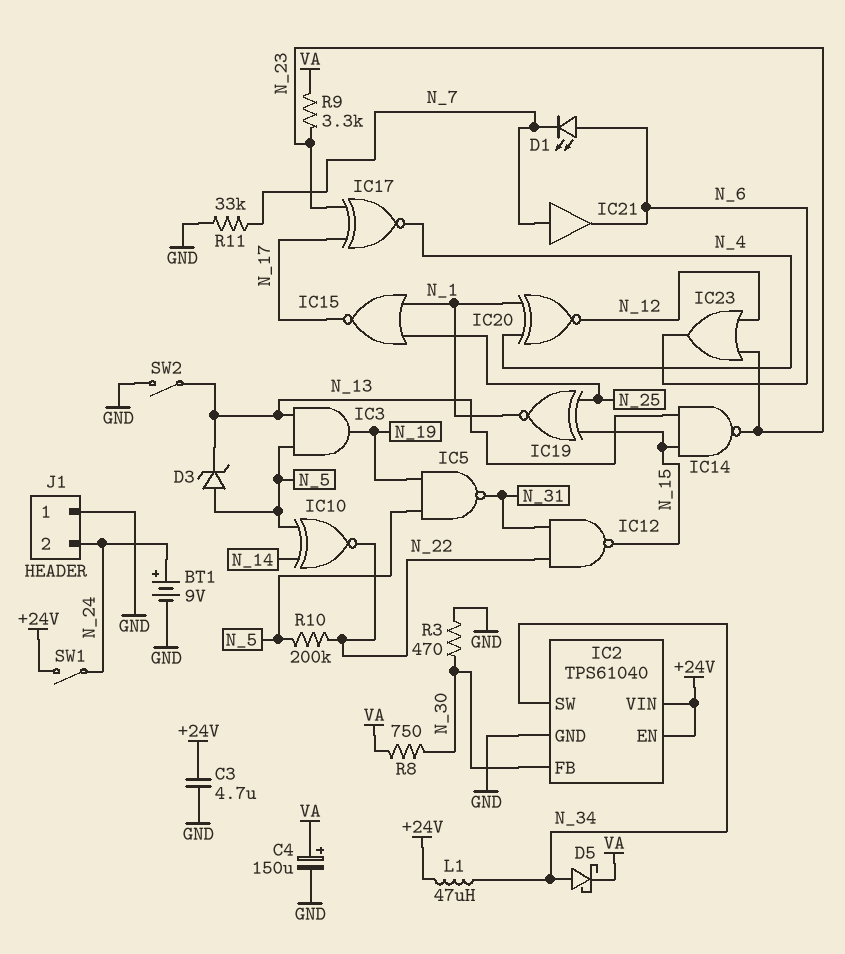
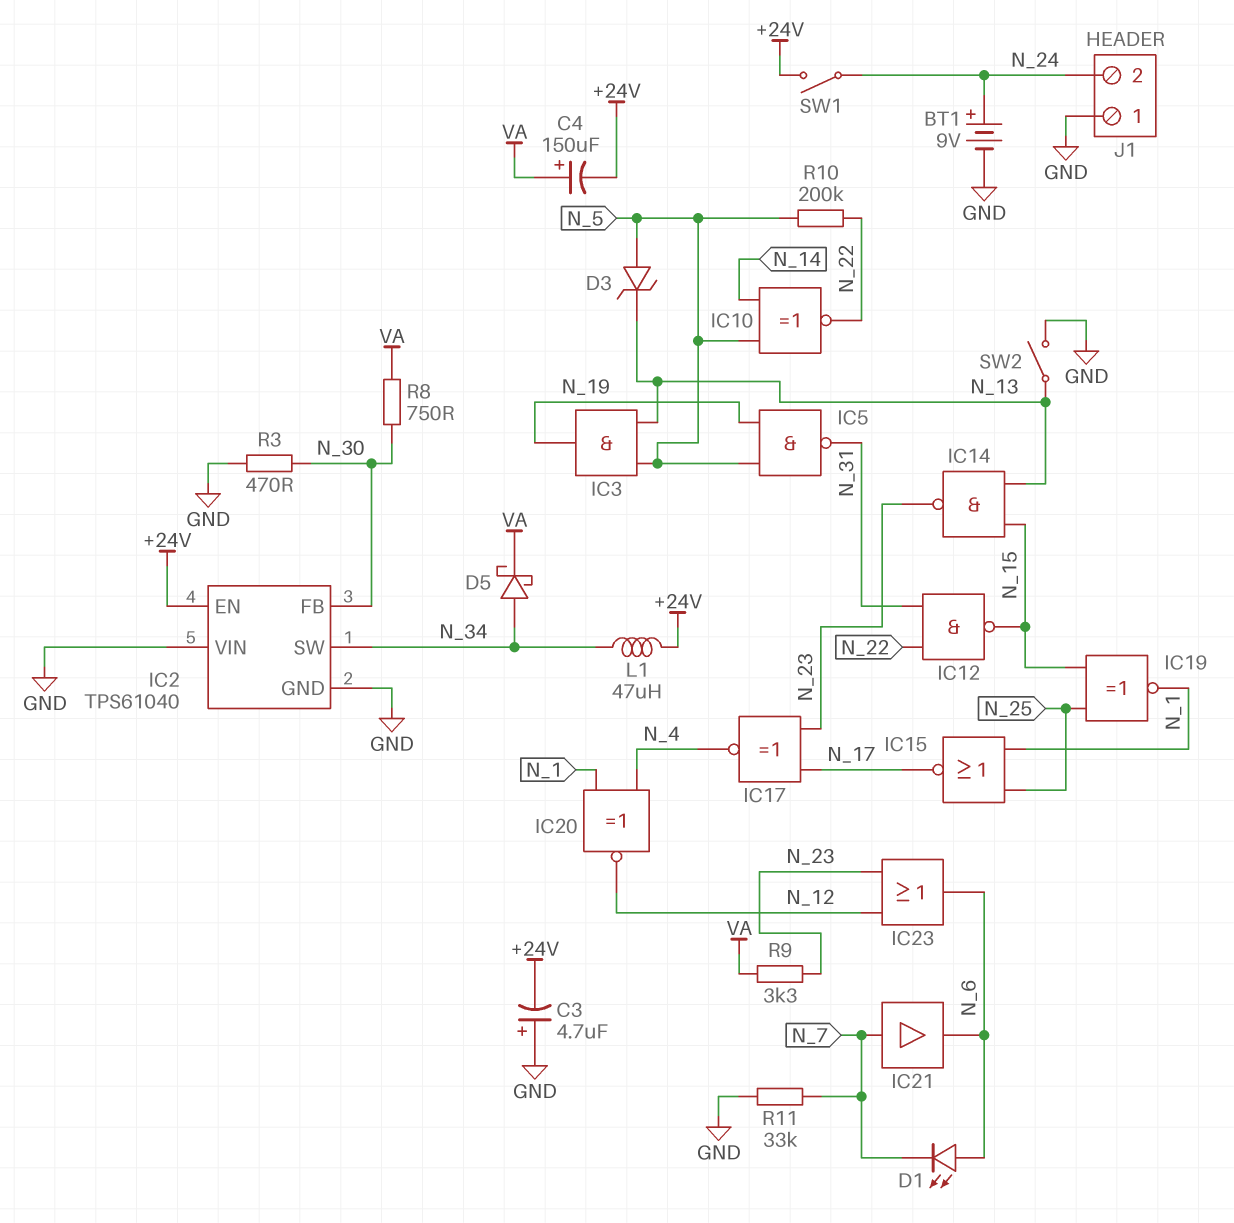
C3: 4.7uF (+24V, GND) -> 4.7uF (plus GND, minus +24V)
C4: 150uF (plus VA, minus GND) -> 150uF (plus VA, minus +24V)
IC2 pin VIN: +24V -> GND

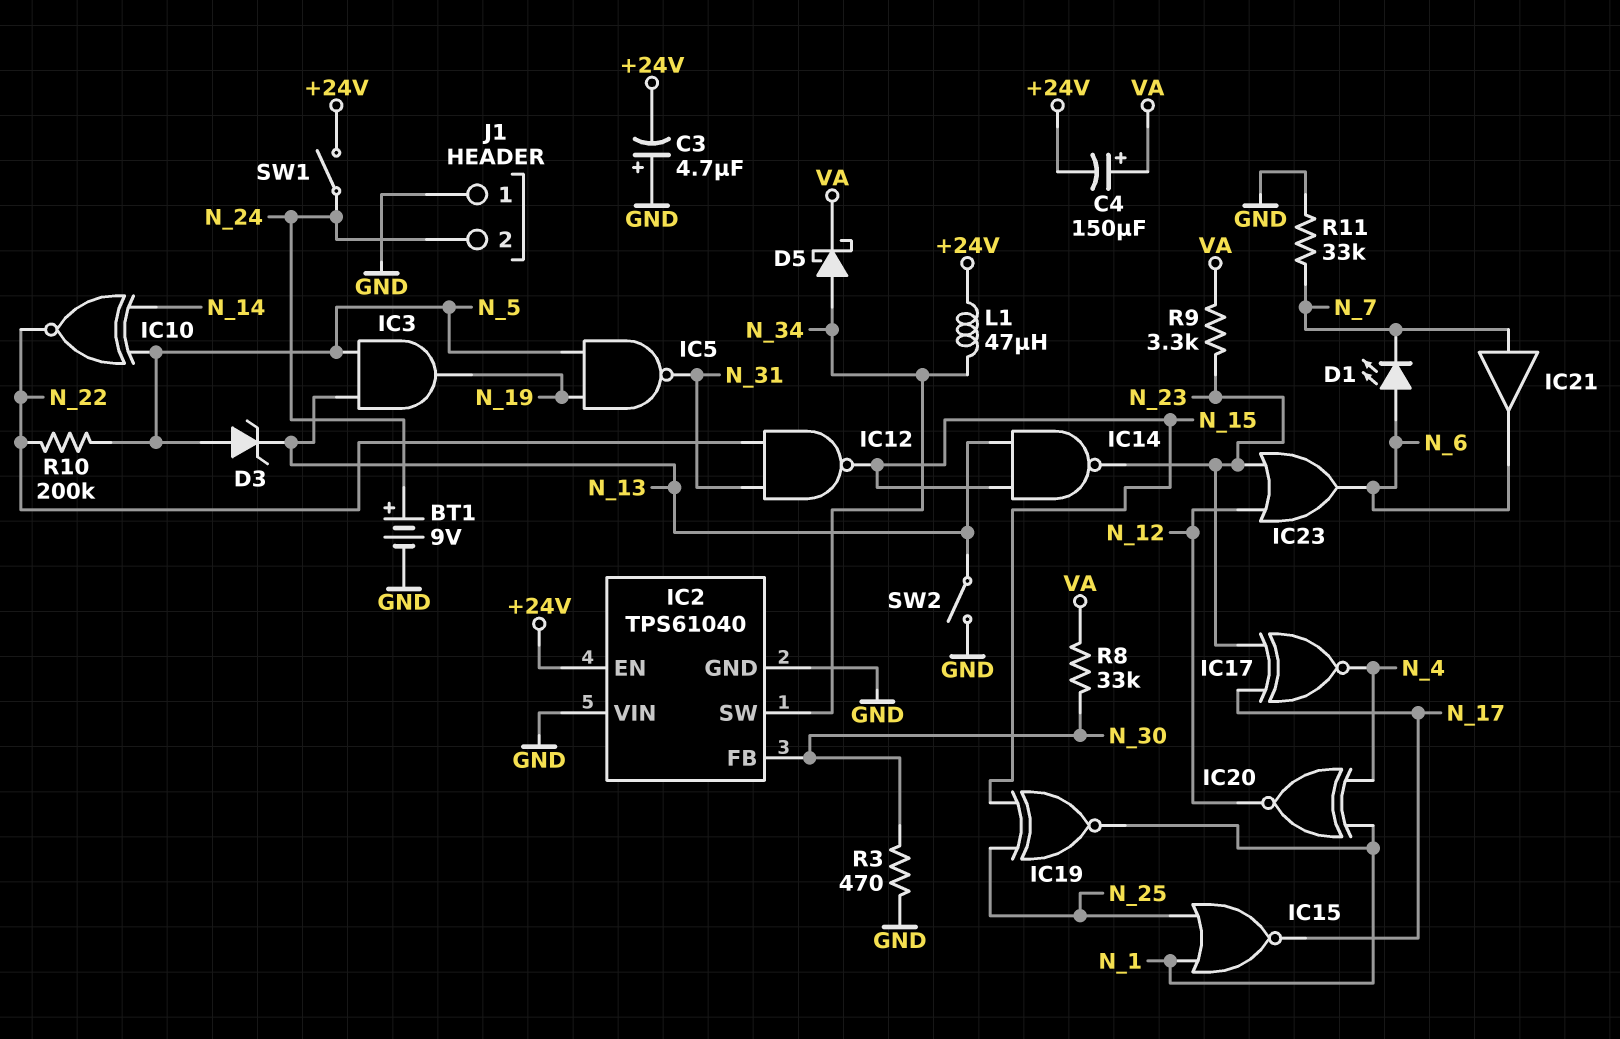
R8: 750 (N_30, VA) -> 33k (N_30, VA)

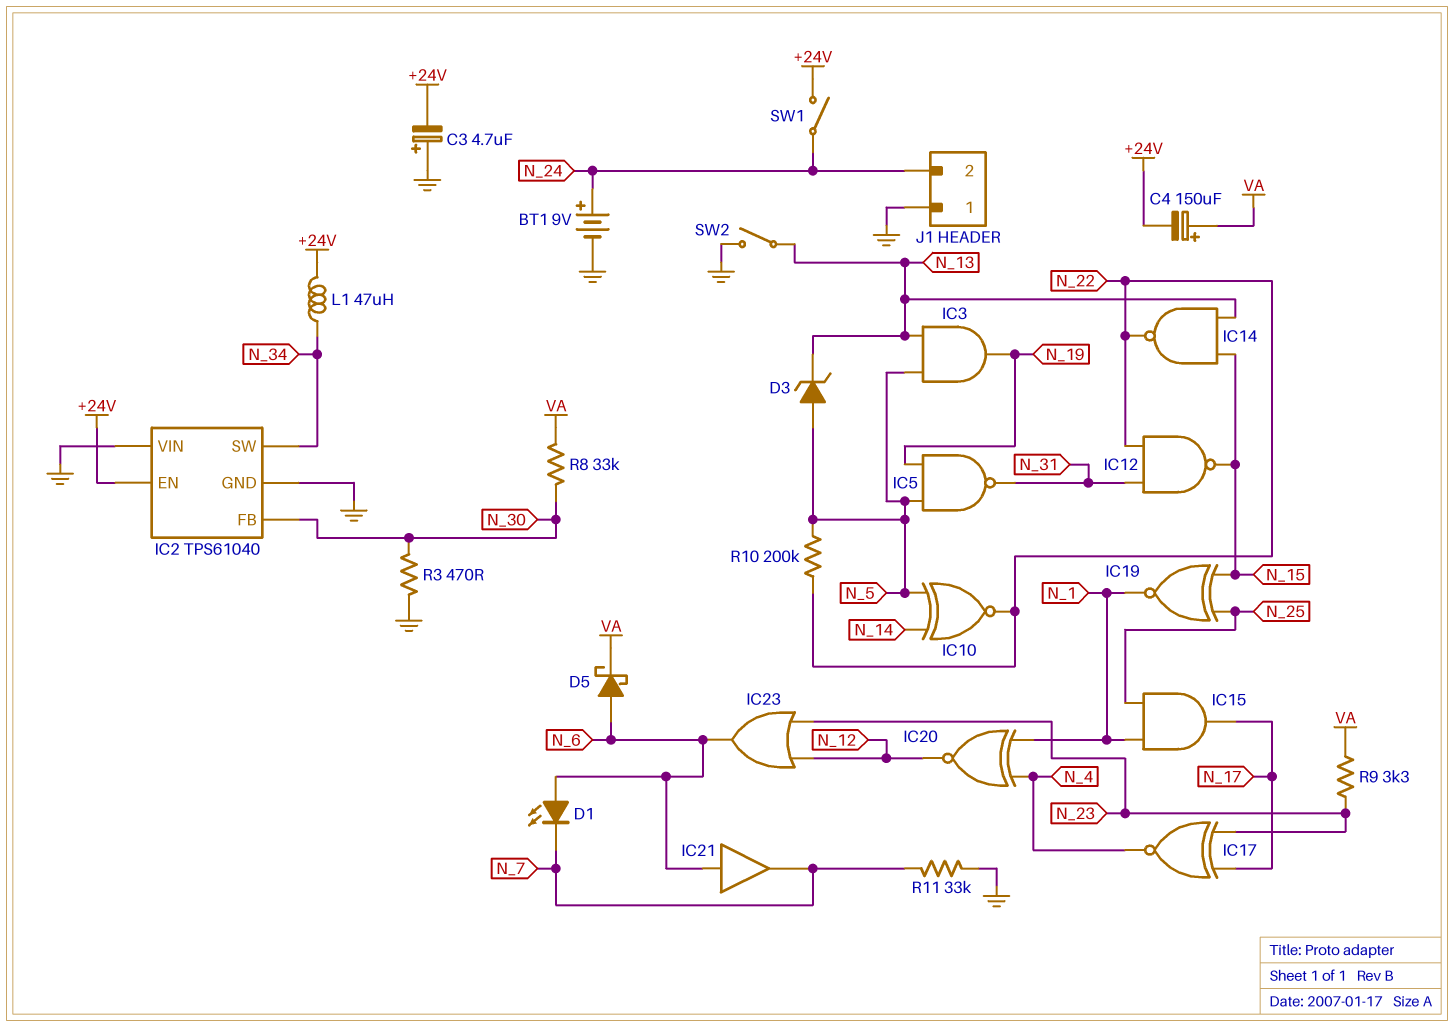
D5: schottky (A N_34, K VA) -> schottky (A N_6, K VA)
IC14: NAND (in N_13, in N_15, out N_23) -> NAND (in N_13, in N_15, out N_22)
IC15: NOR (in N_1, in N_25, out N_17) -> AND (in N_1, in N_25, out N_17)
IC21: buffer (in N_7, out N_6) -> buffer (in N_6, out N_7)

